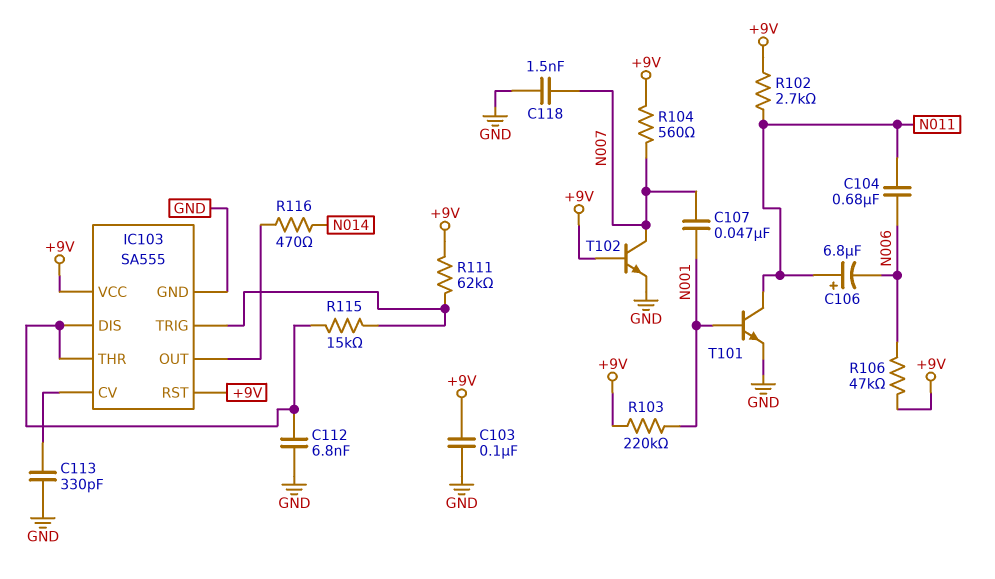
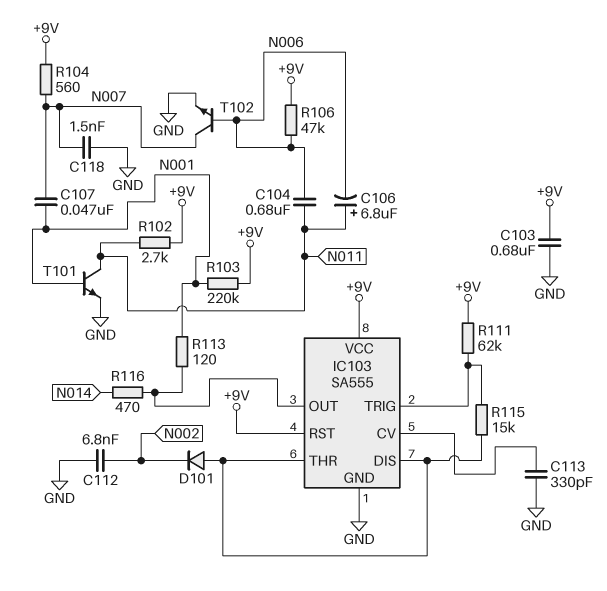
C103: 100nF (+9V, GND) -> 680nF (+9V, GND)
C112: 6.8nF (GND, IC103/DIS) -> 6.8nF (GND, N002)
D101: none -> diode (A IC103/DIS, K N002)
R113: none -> 120 (IC103/OUT, N001)
T102: NPN (B +9V, C N007, E GND) -> NPN (B N006, C N007, E GND)

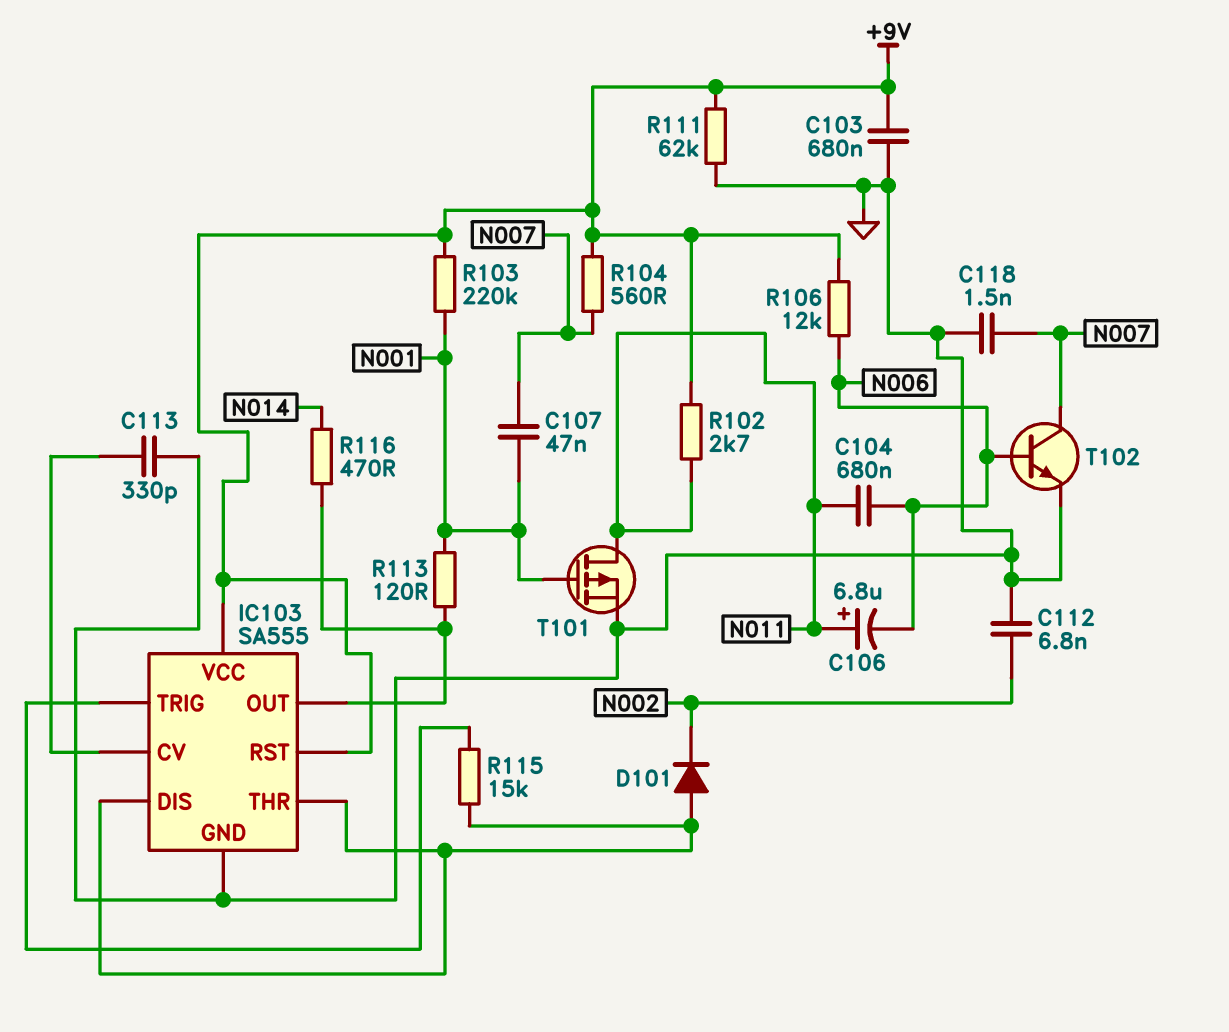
R106: 47k (+9V, N006) -> 12k (+9V, N006)
R111: 62k (+9V, IC103/TRIG) -> 62k (+9V, GND)
T101: NPN (B N001, C N011, E GND) -> PMOS (G N001, D N011, S GND)

